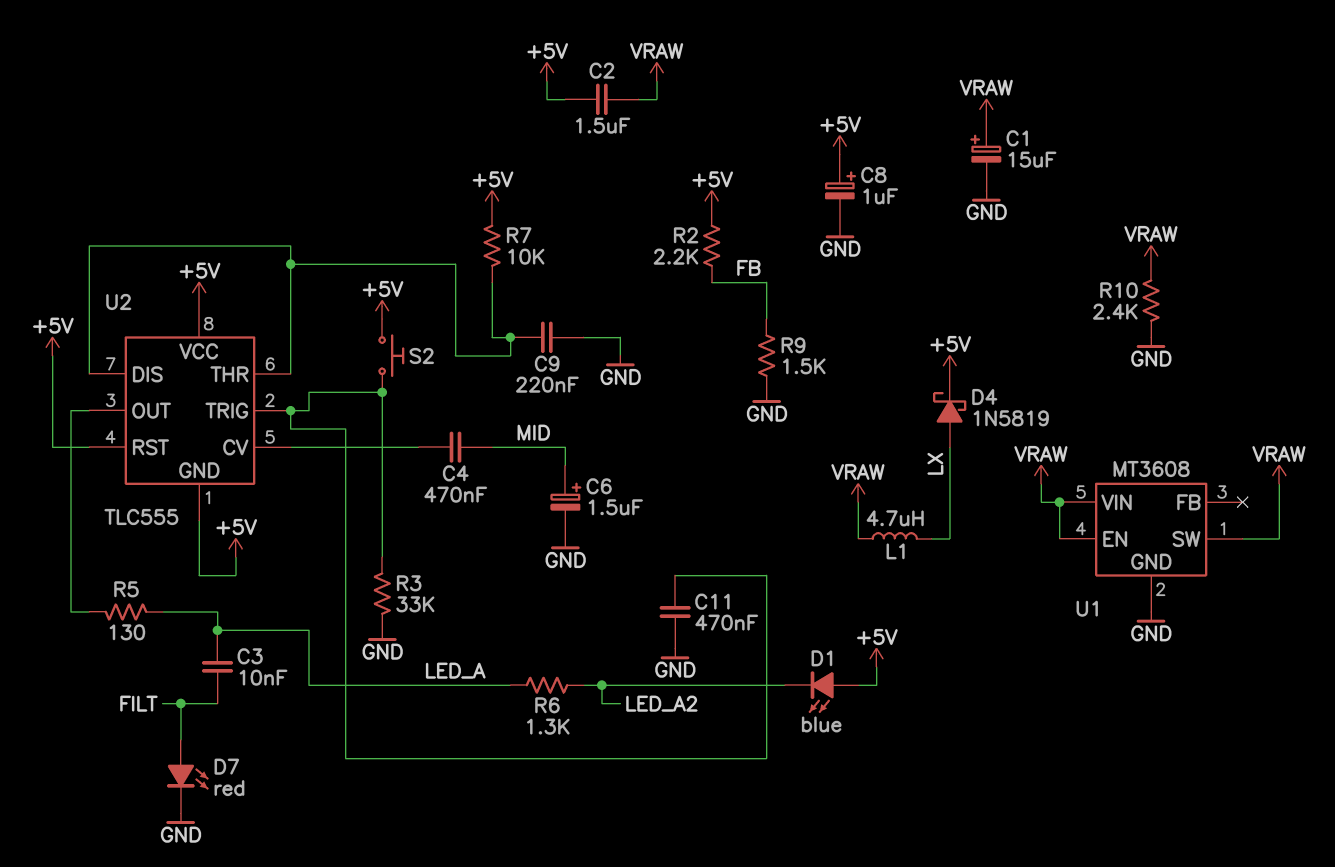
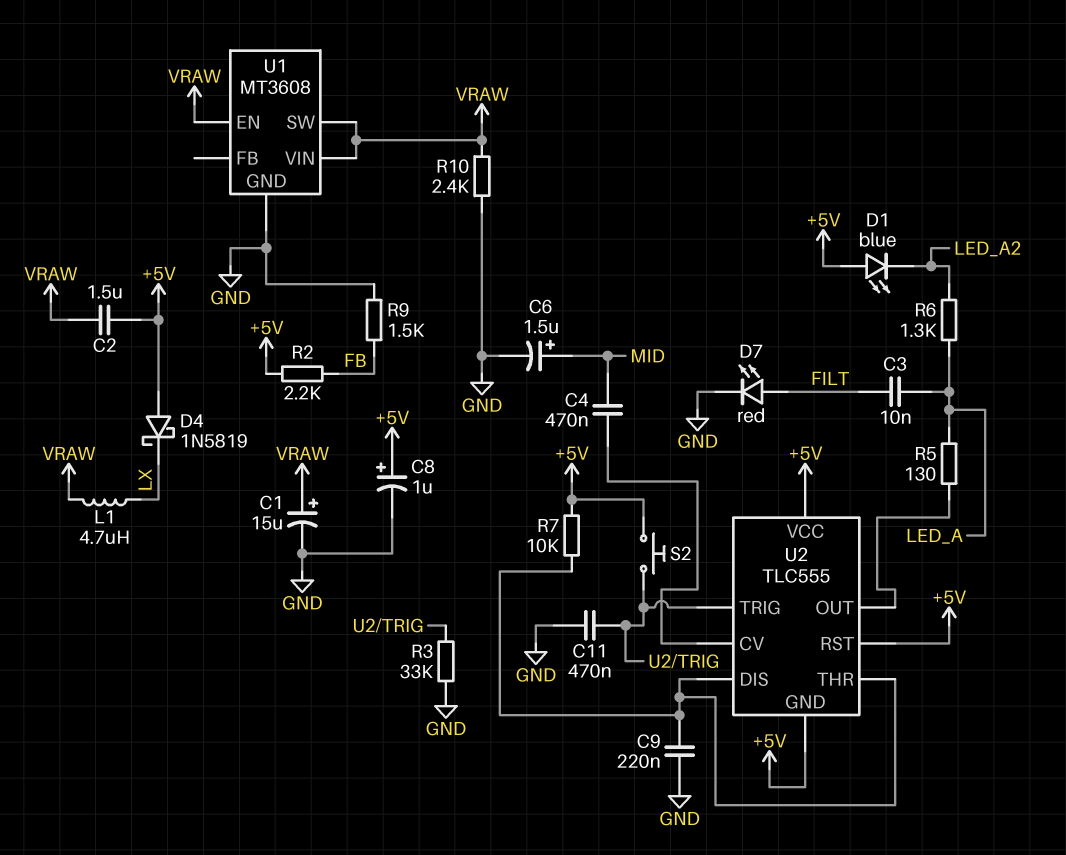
D4: schottky 1N5819 (A LX, K +5V) -> schottky 1N5819 (A +5V, K LX)

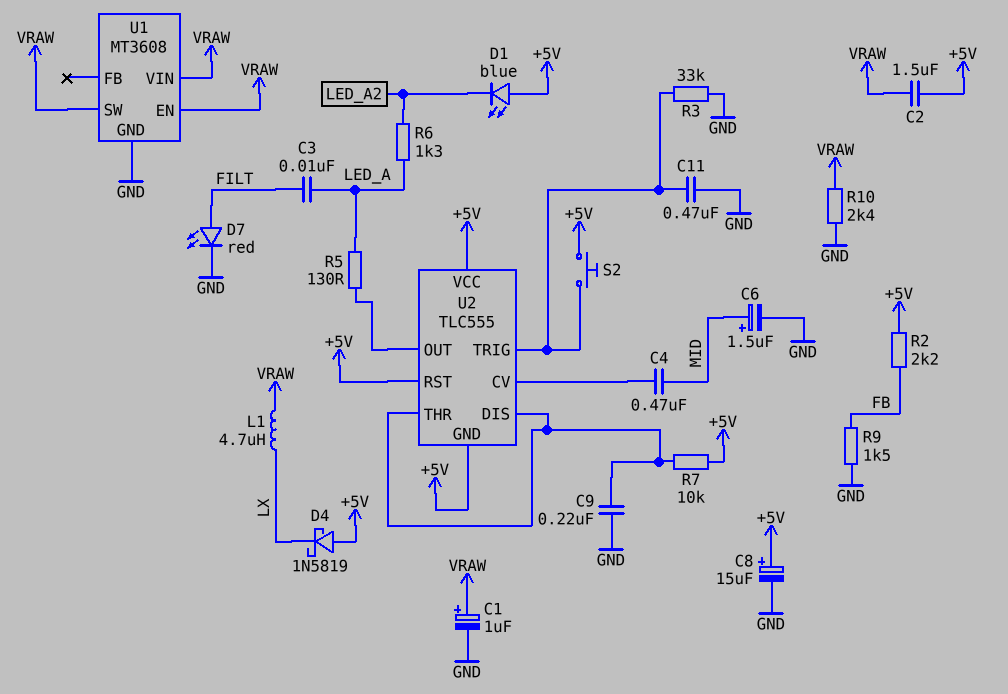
C1: 15uF (plus VRAW, minus GND) -> 1uF (plus VRAW, minus GND)
C8: 1uF (plus +5V, minus GND) -> 15uF (plus +5V, minus GND)

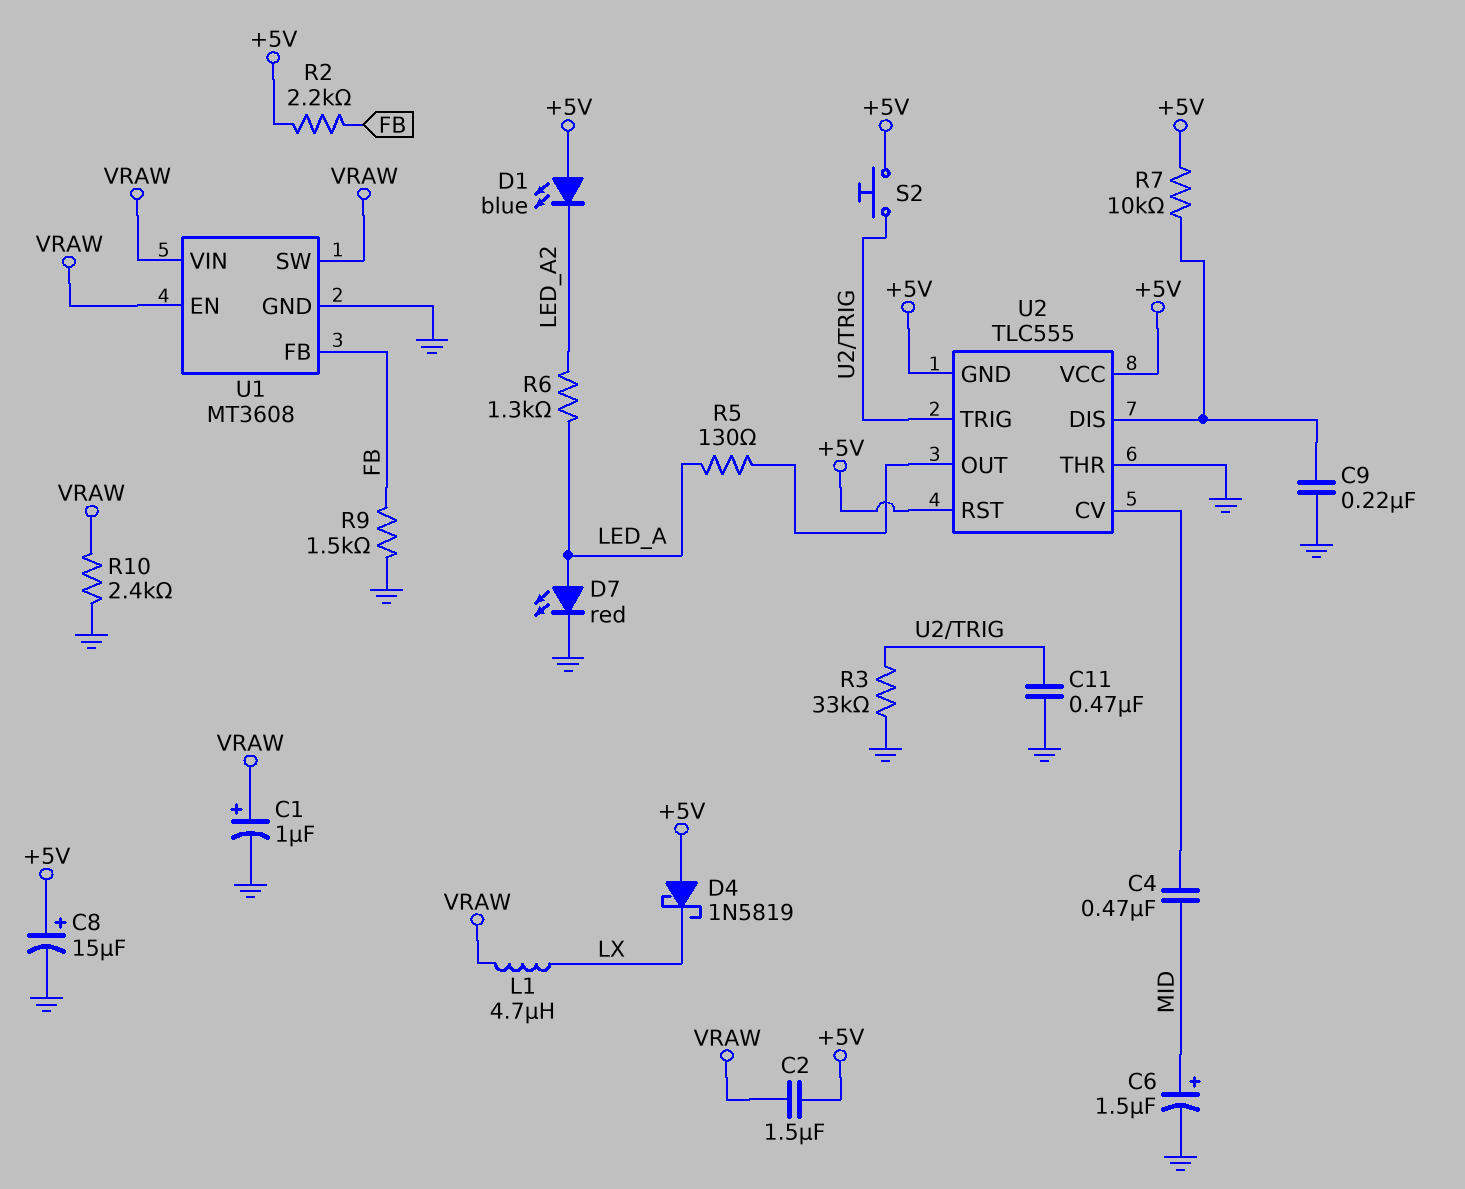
C3: 10nF (FILT, LED_A) -> none
D7: LED red (A FILT, K GND) -> LED red (A LED_A, K GND)
U1 pin FB: none -> FB
U2 pin THR: U2/DIS -> GND

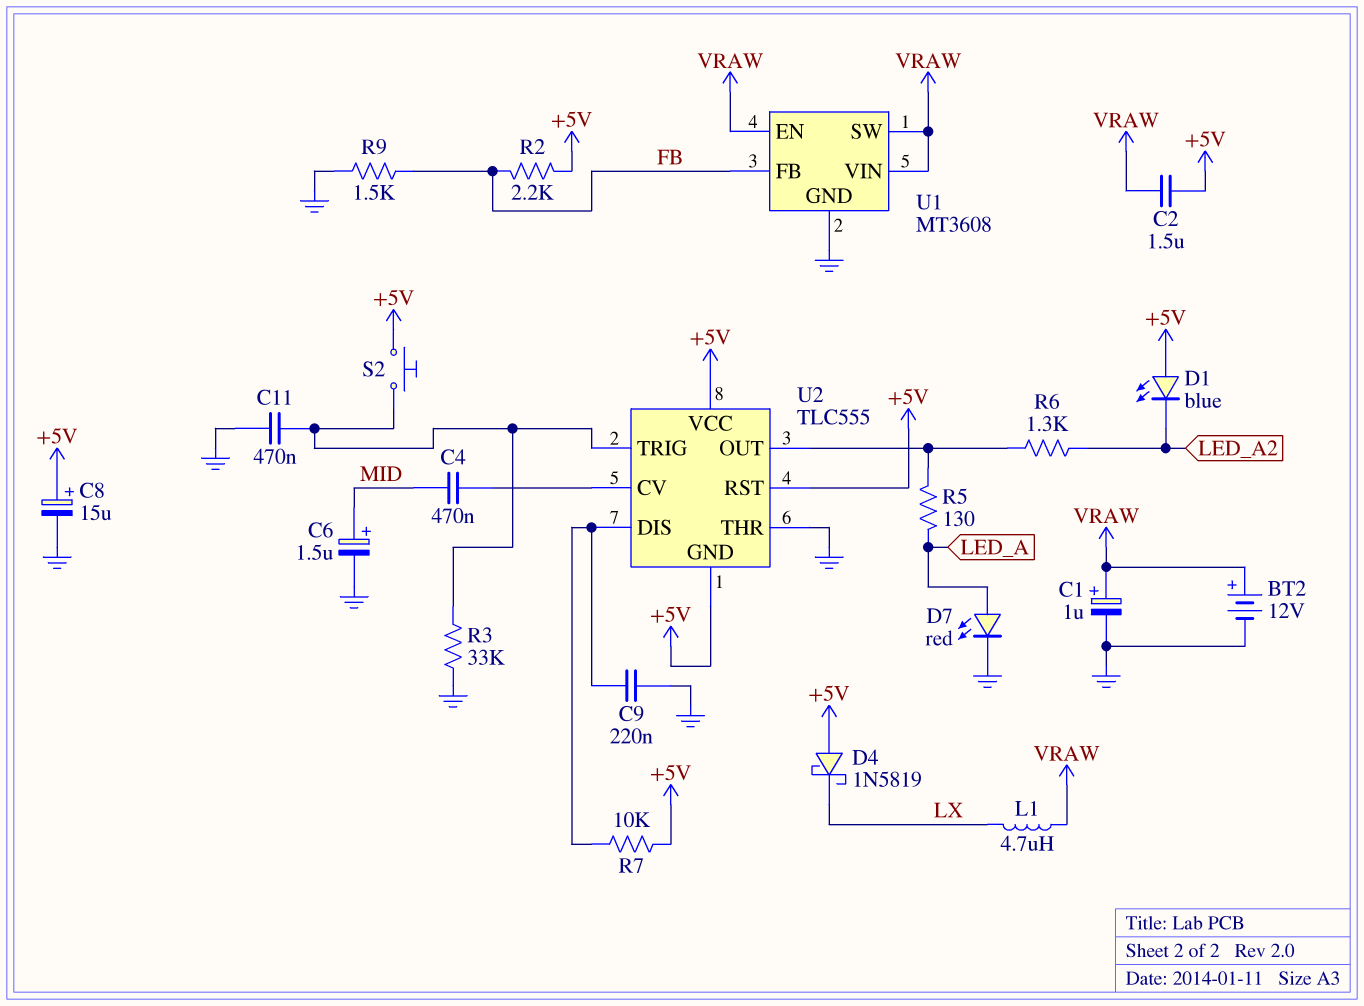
BT2: none -> 12V (plus VRAW, minus GND)
R6: 1.3k (LED_A, LED_A2) -> 1.3k (LED_A2, U2/OUT)
R10: 2.4k (GND, VRAW) -> none

